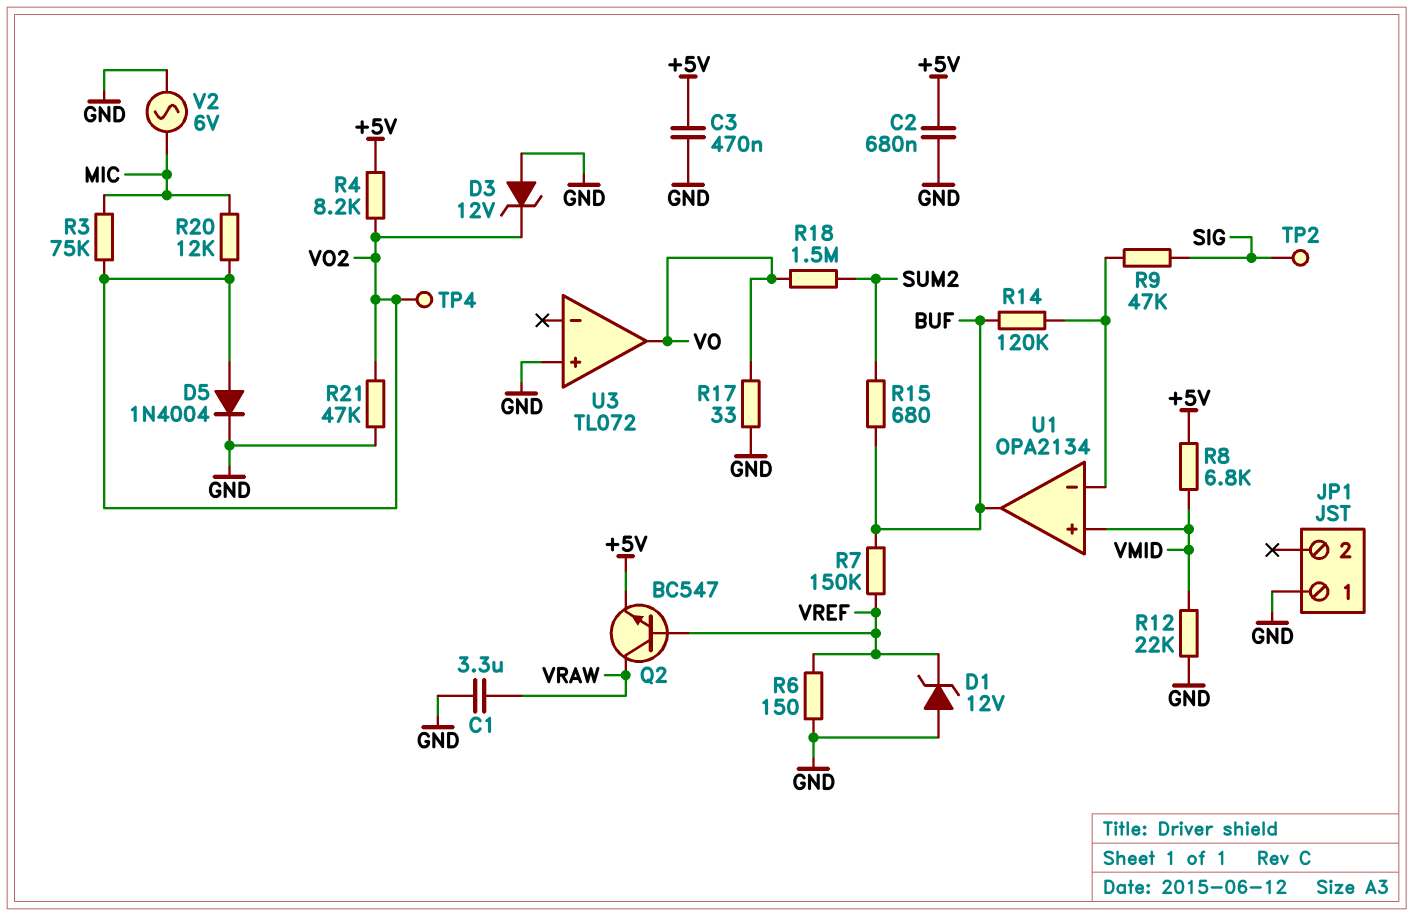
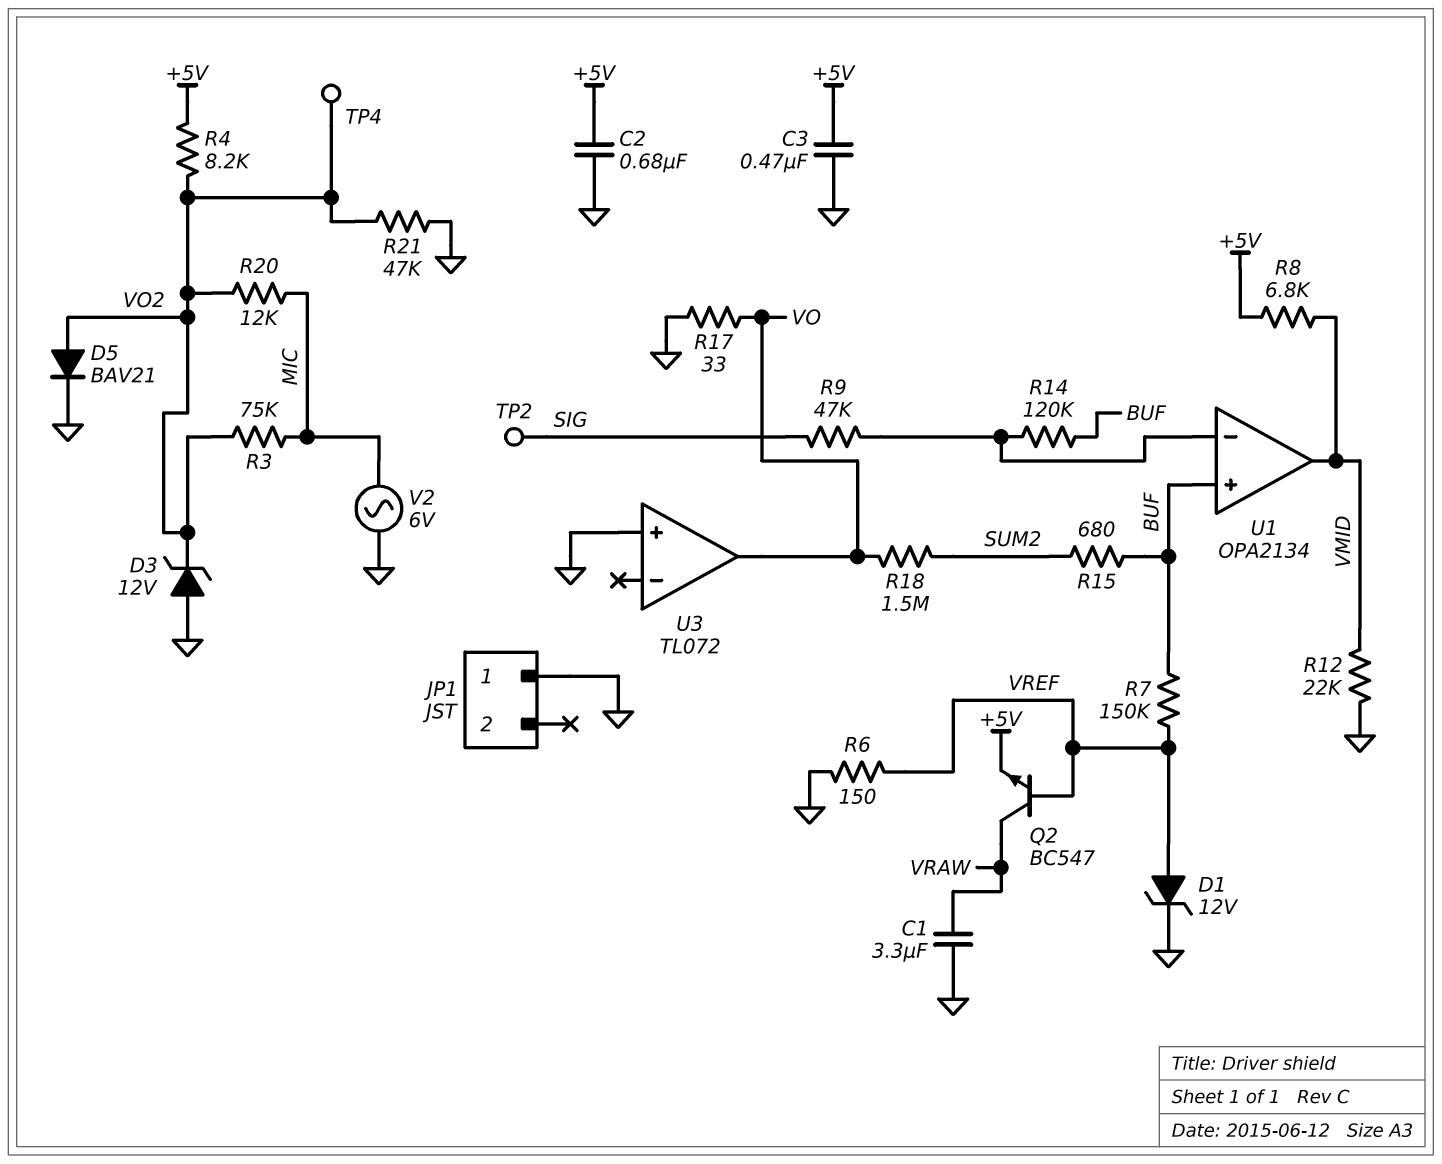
D1: zener 12V (A GND, K VREF) -> zener 12V (A VREF, K GND)
D5: diode 1N4004 (A VO2, K GND) -> diode BAV21 (A VO2, K GND)
U1 pin in+: VMID -> BUF
U1 pin out: BUF -> VMID

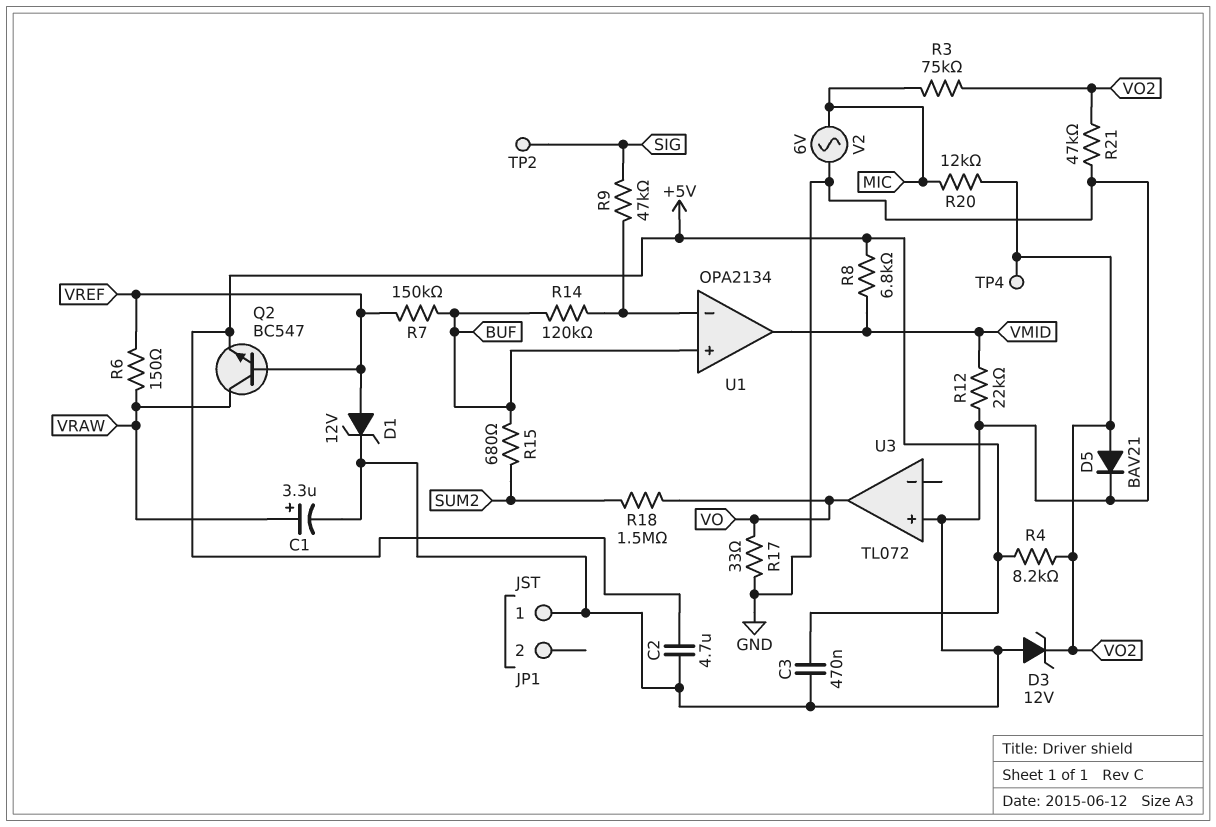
C1: 3.3uF (GND, VRAW) -> 3.3uF (plus VRAW, minus GND)
C2: 680nF (+5V, GND) -> 4.7uF (+5V, GND)
R6: 150 (GND, VREF) -> 150 (VRAW, VREF)

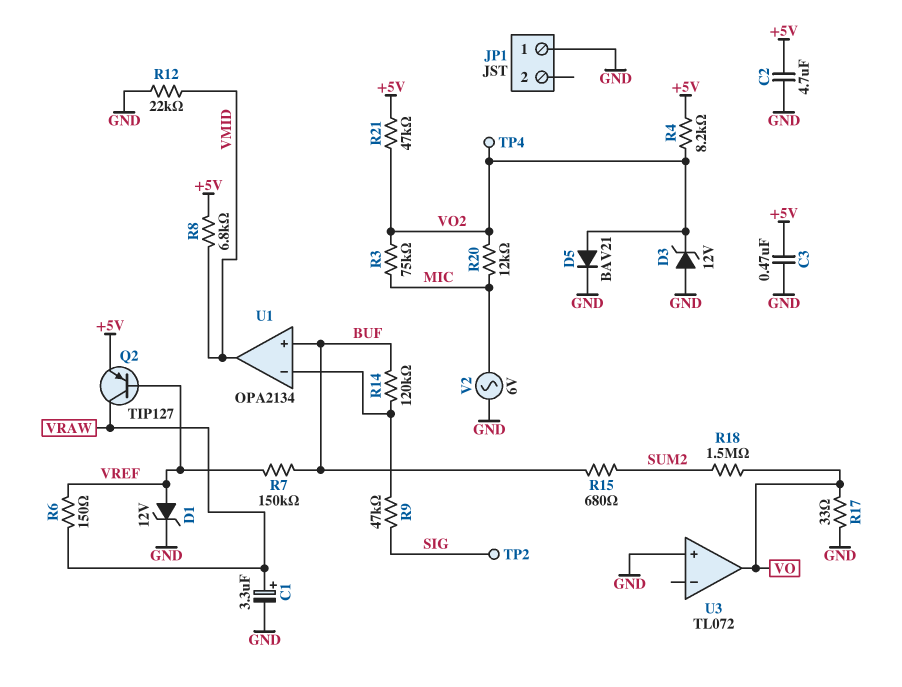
Q2: NPN BC547 (B VREF, C VRAW, E +5V) -> PNP TIP127 (B VREF, C VRAW, E +5V)
R21: 47k (GND, VO2) -> 47k (+5V, VO2)

